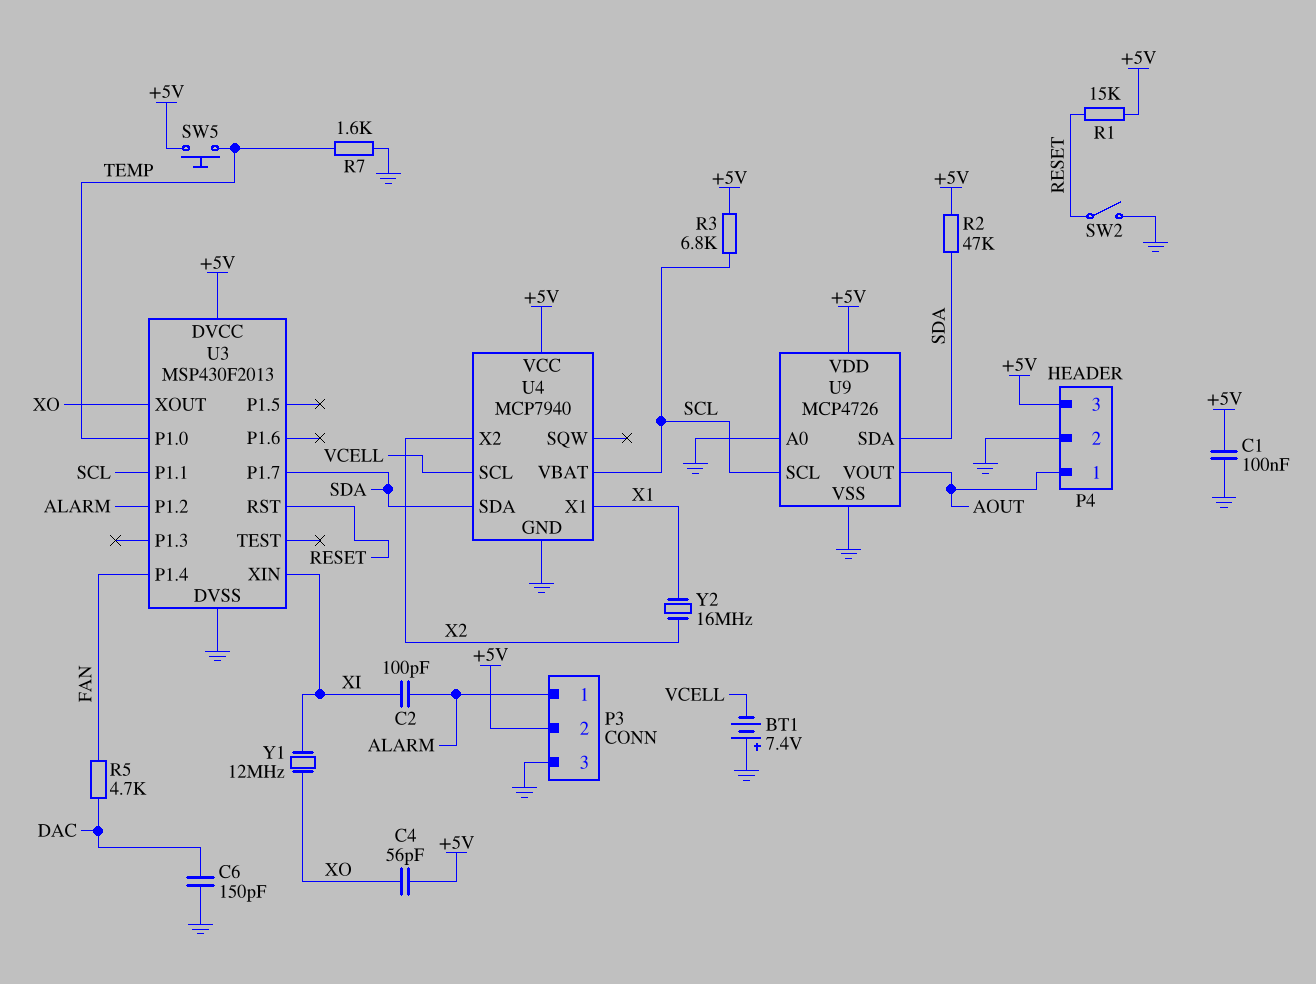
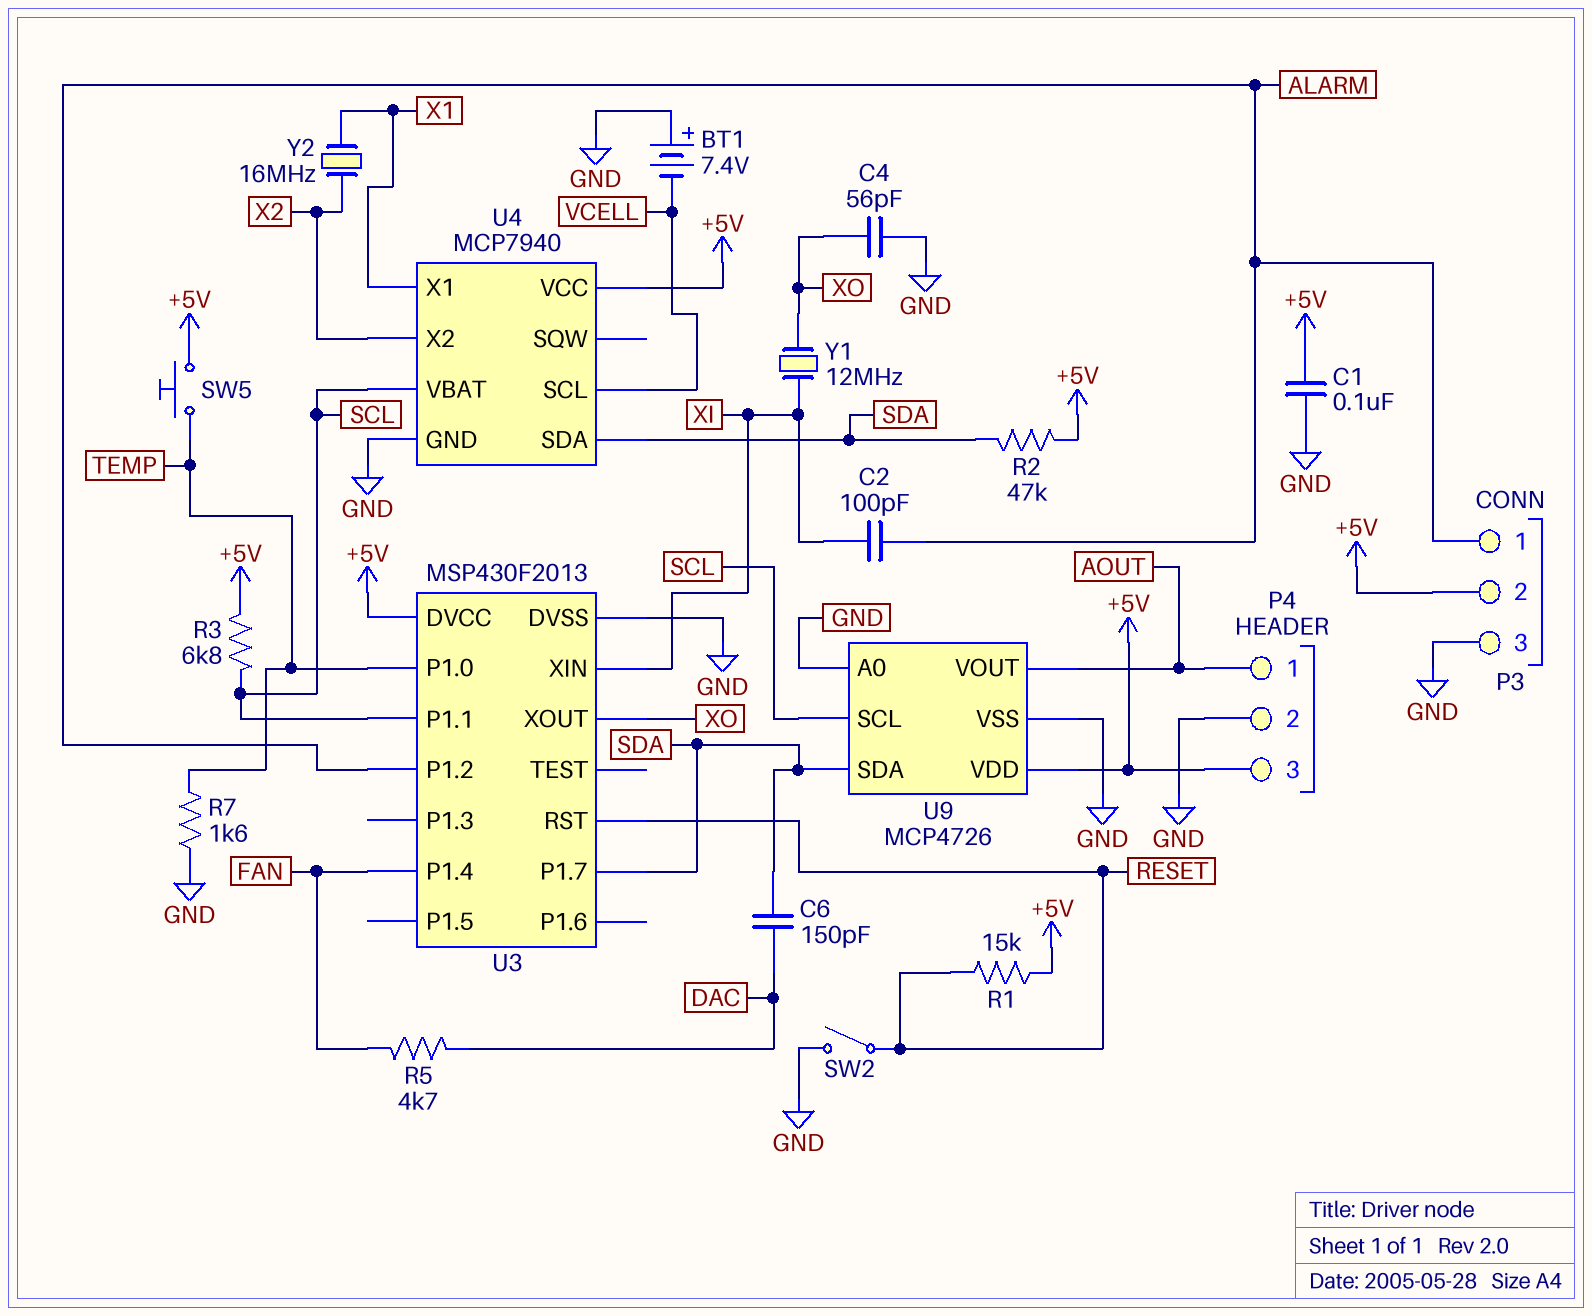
C4: 56pF (+5V, XO) -> 56pF (GND, XO)
C6: 150pF (DAC, GND) -> 150pF (DAC, SDA)

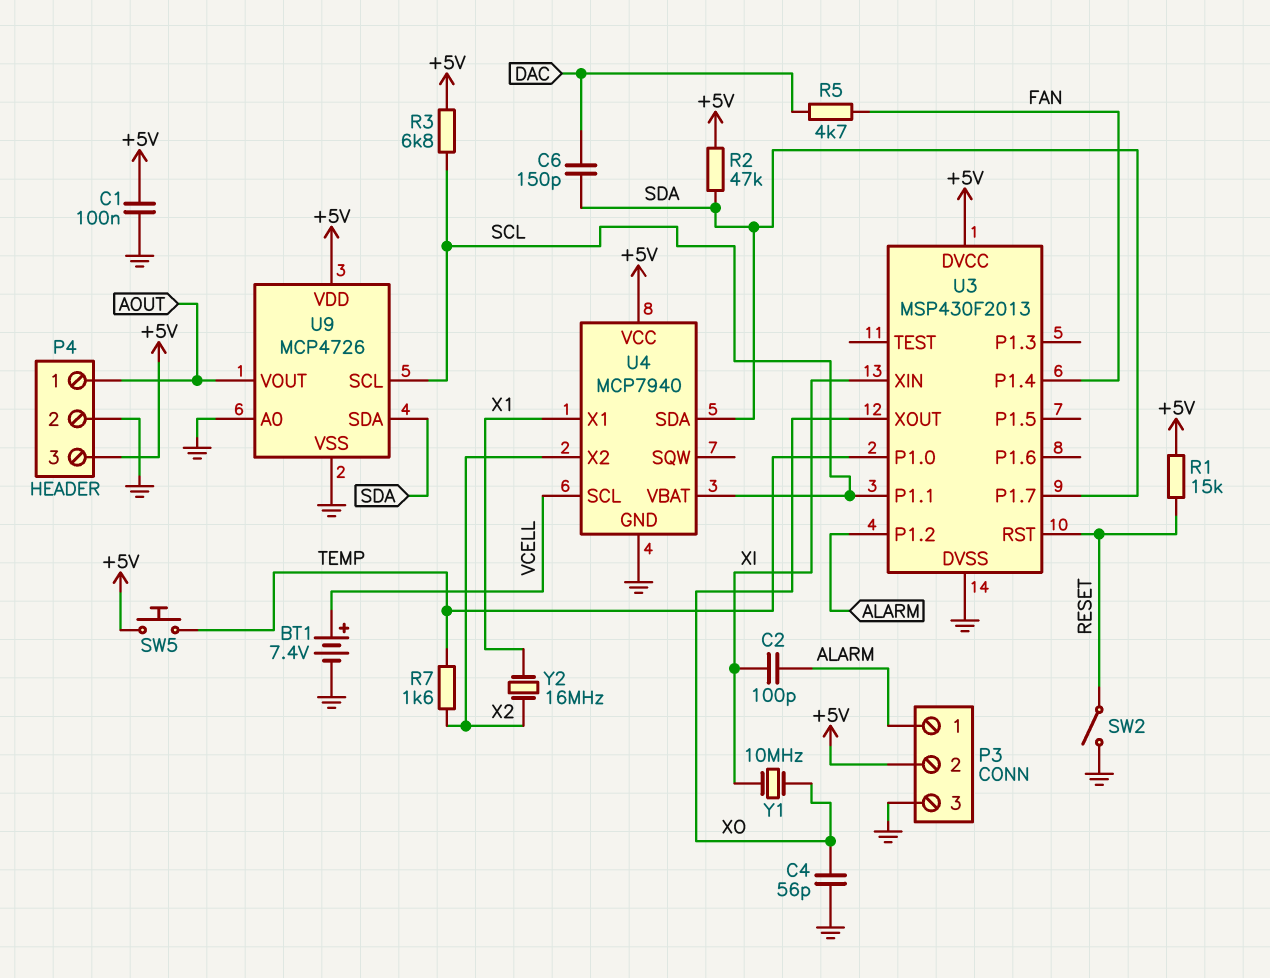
BT1: 7.4V (plus GND, minus VCELL) -> 7.4V (plus VCELL, minus GND)
R7: 1.6k (GND, TEMP) -> 1.6k (TEMP, X2)
Y1: 12MHz (XI, XO) -> 10MHz (XI, XO)

